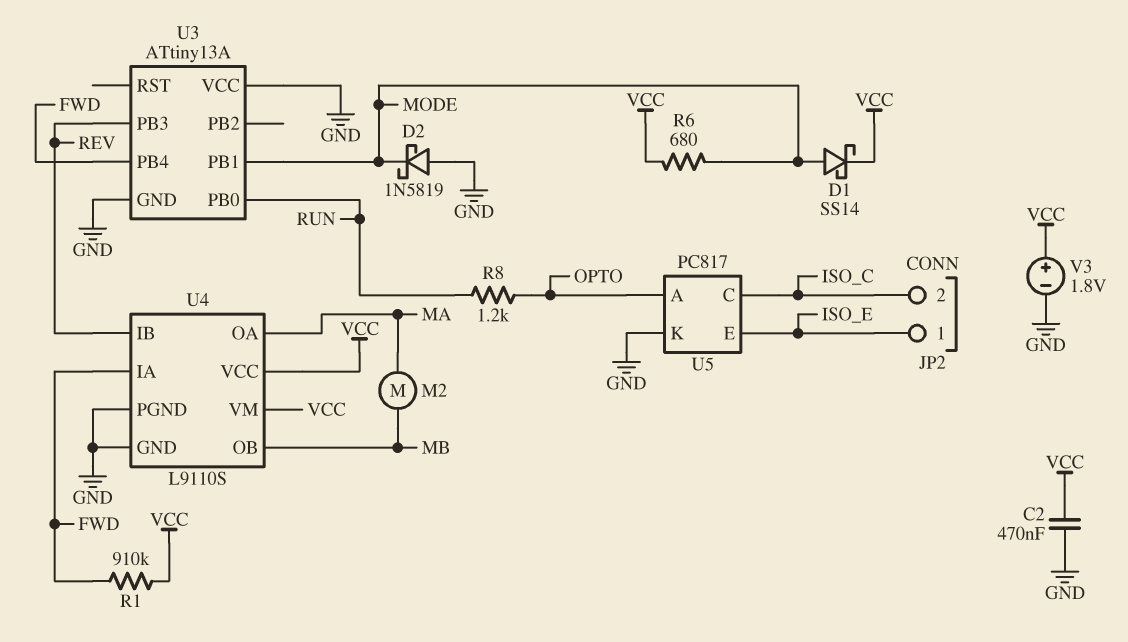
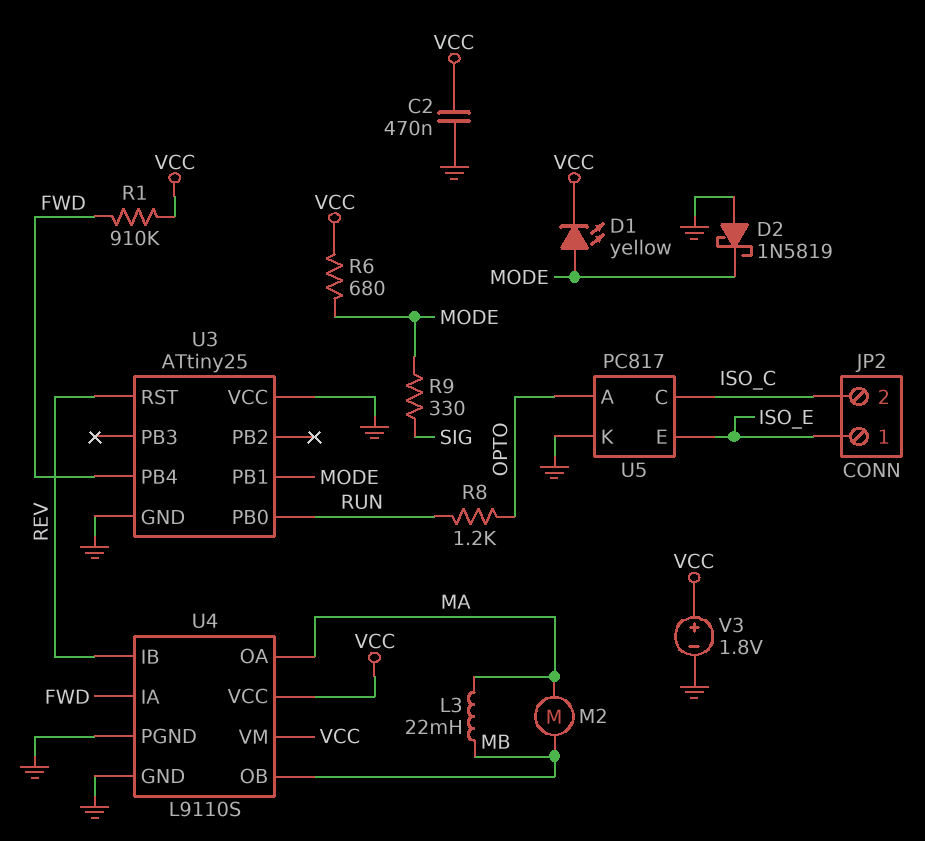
D1: schottky SS14 (A MODE, K VCC) -> LED yellow (A MODE, K VCC)
L3: none -> 22mH (MA, MB)
R9: none -> 330 (MODE, SIG)
U3: ATtiny13A -> ATtiny25
U3 pin PB3: REV -> none
U3 pin RST: none -> REV

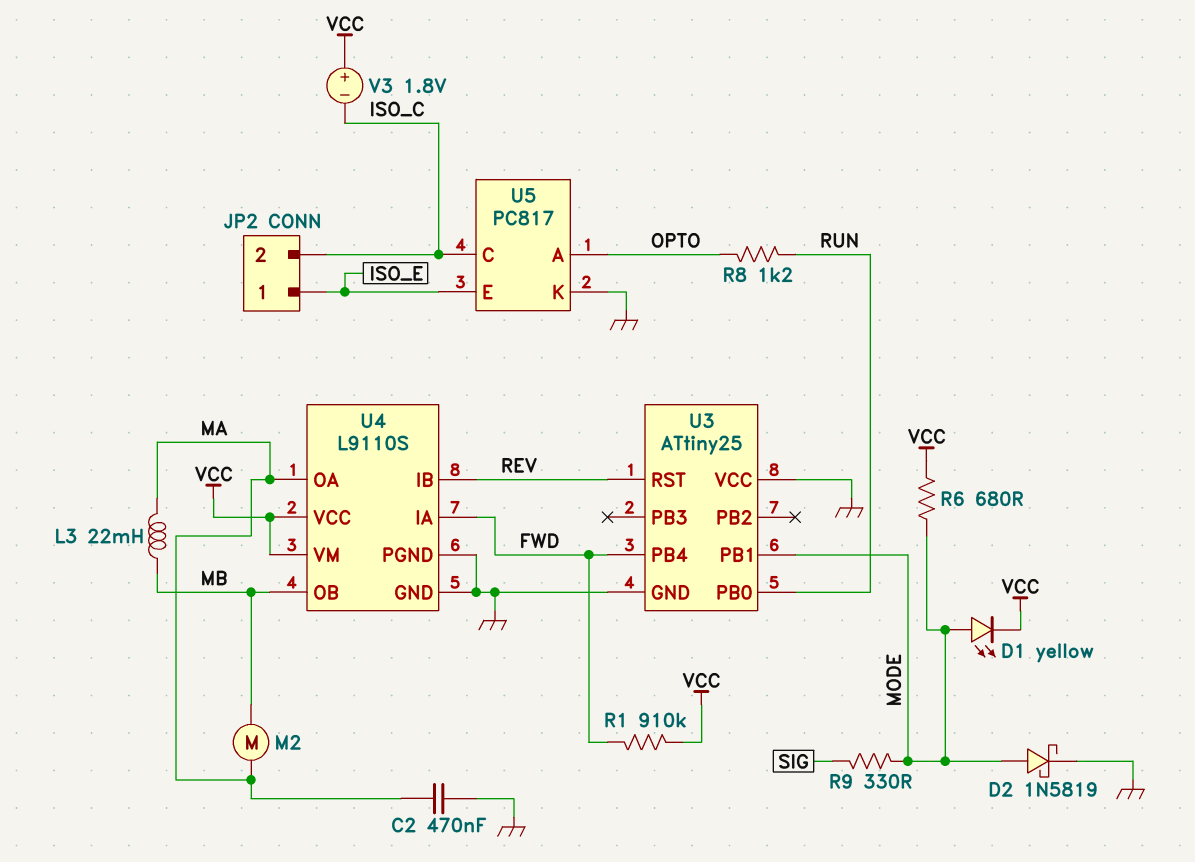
C2: 470nF (GND, VCC) -> 470nF (GND, MA)
D2: schottky 1N5819 (A GND, K MODE) -> schottky 1N5819 (A MODE, K GND)
V3: 1.8V (plus VCC, minus GND) -> 1.8V (plus VCC, minus ISO_C)

